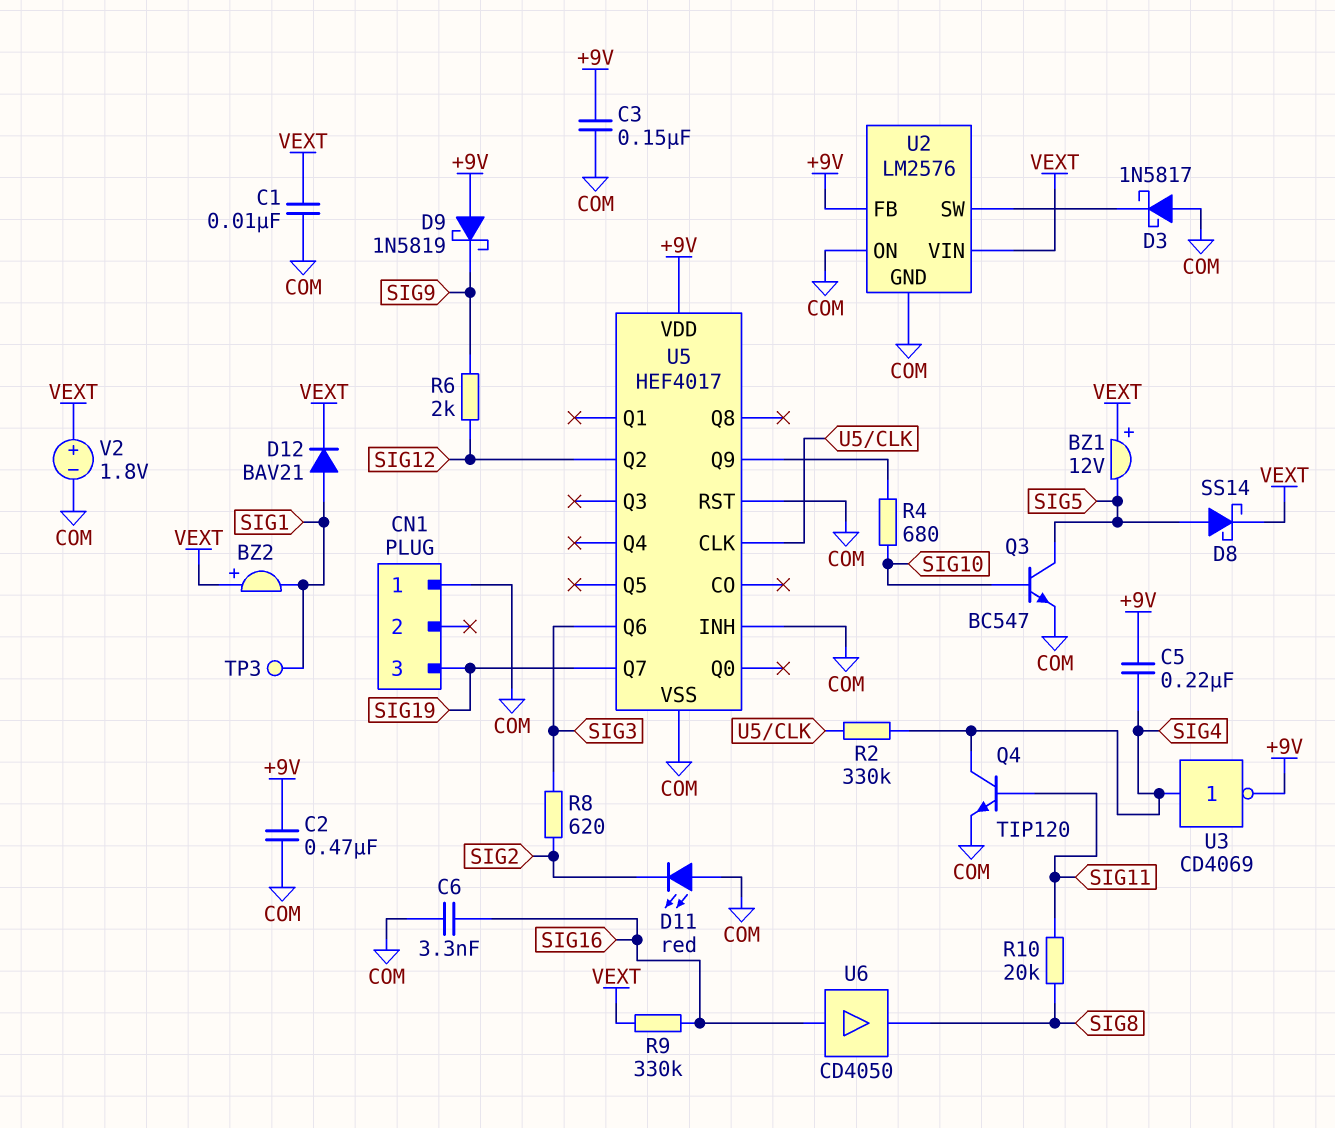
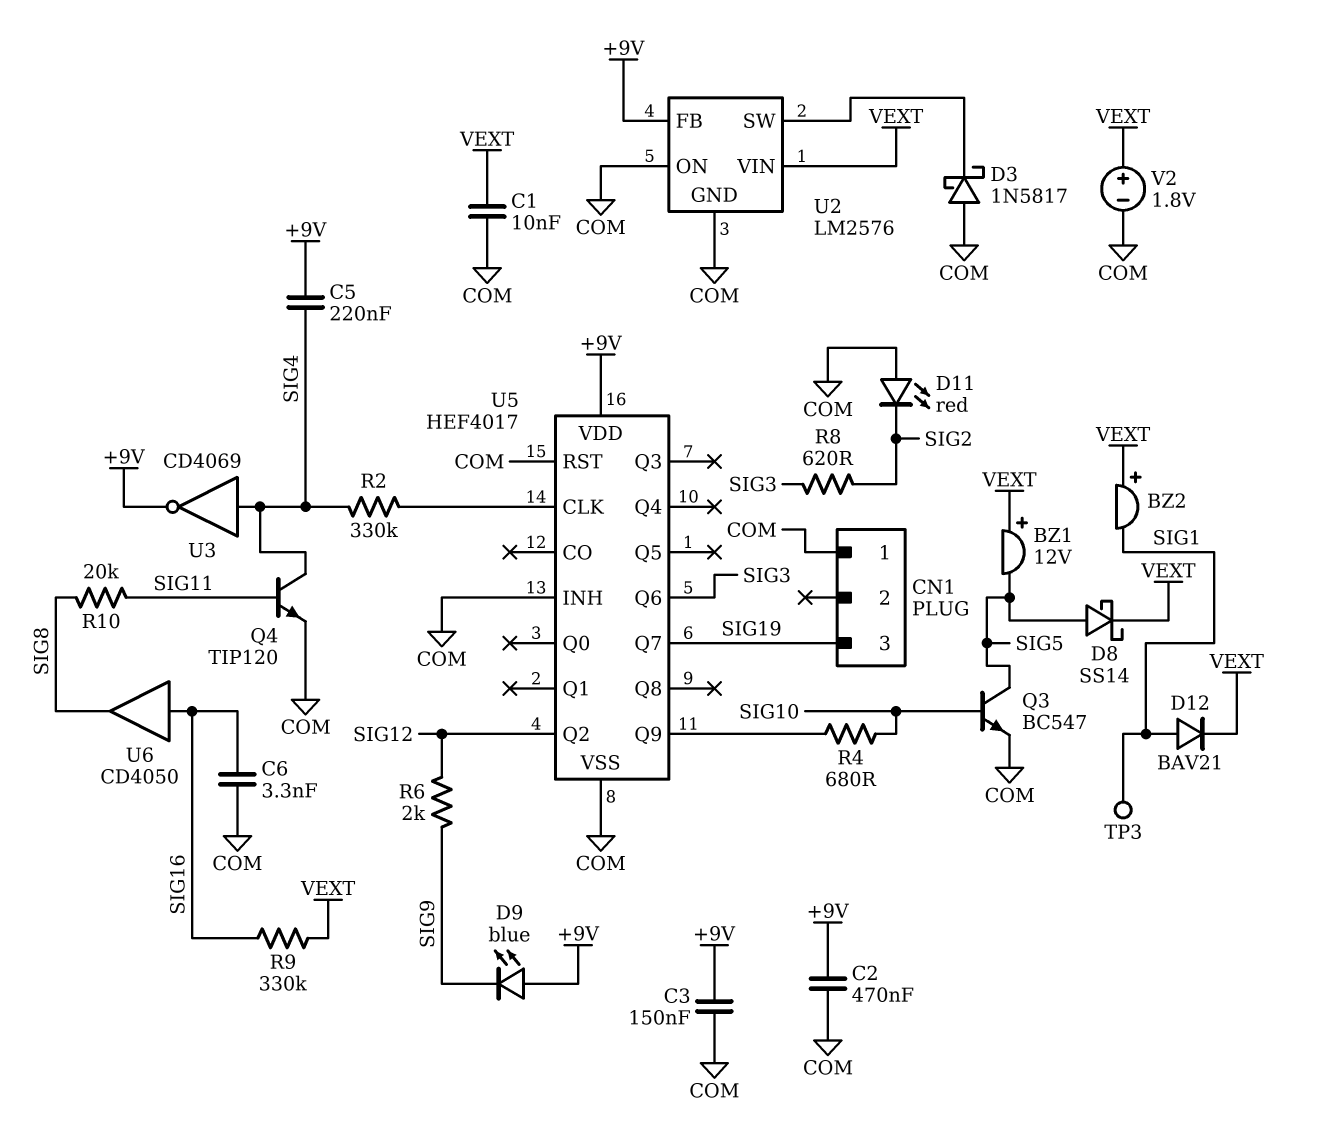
D9: schottky 1N5819 (A +9V, K SIG9) -> LED blue (A +9V, K SIG9)

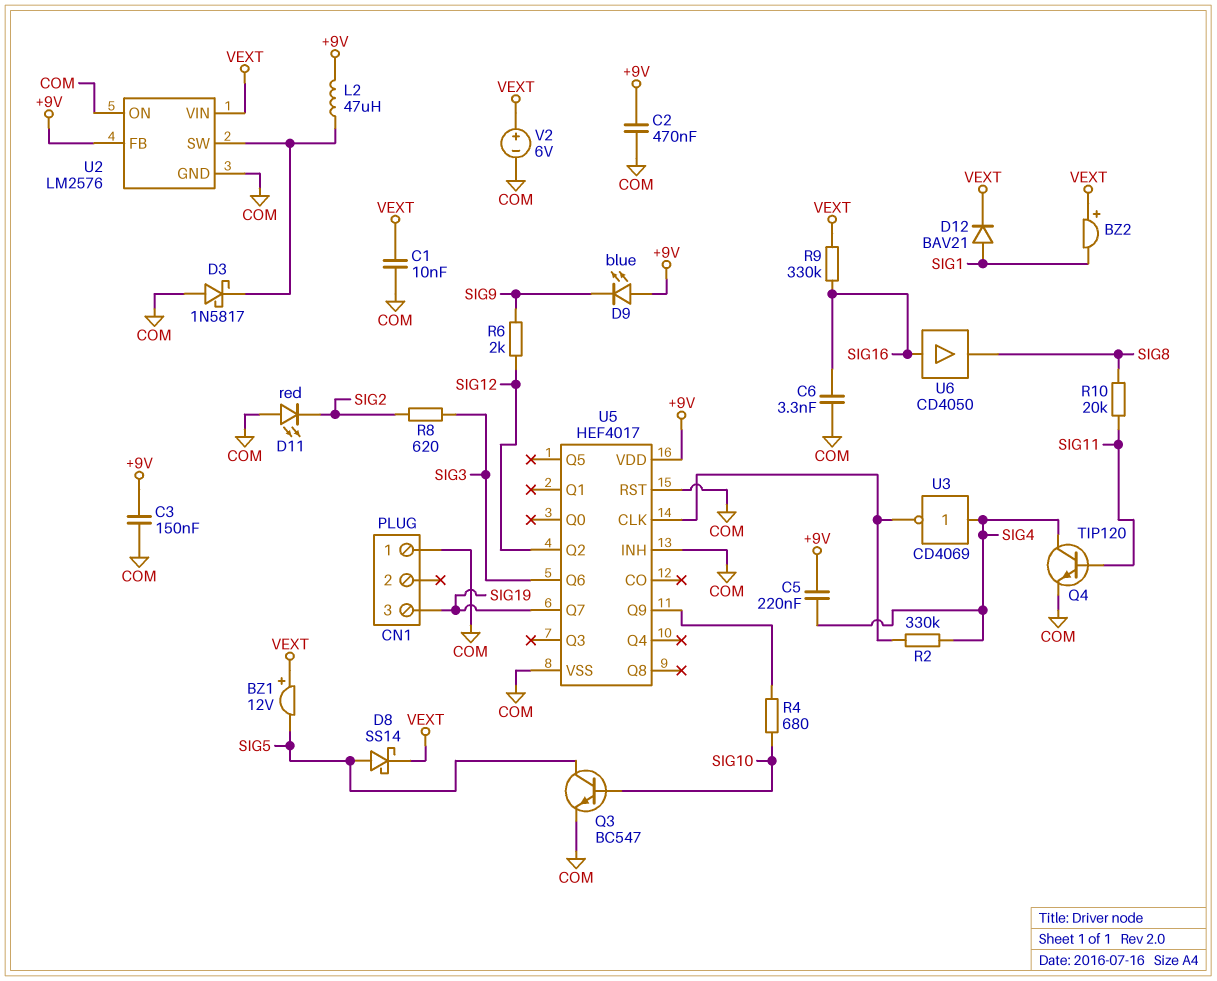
L2: none -> 47uH (+9V, U2/SW)
TP3: test point (SIG1) -> none
U3: NOT CD4069 (in SIG4, out +9V) -> NOT CD4069 (in SIG4, out U5/CLK)
V2: 1.8V (plus VEXT, minus COM) -> 6V (plus VEXT, minus COM)

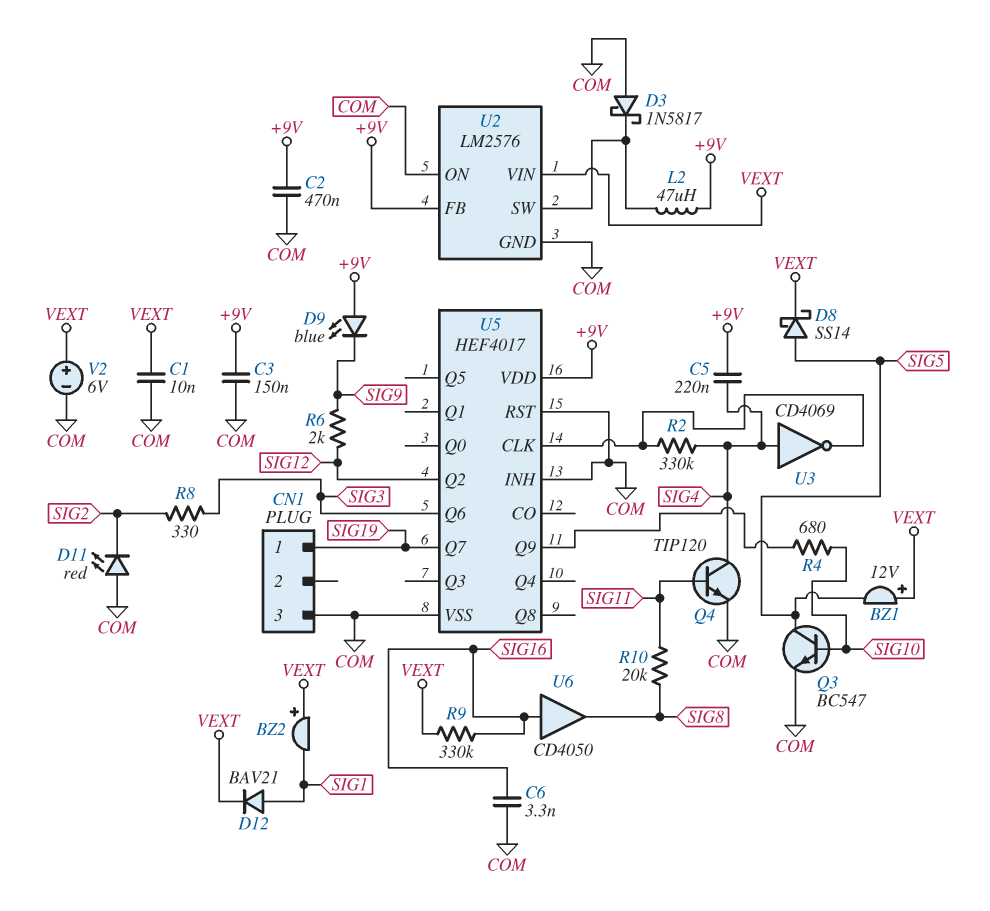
CN1 pin 1: COM -> SIG19
CN1 pin 3: SIG19 -> COM
R8: 620 (SIG2, SIG3) -> 330 (SIG2, SIG3)

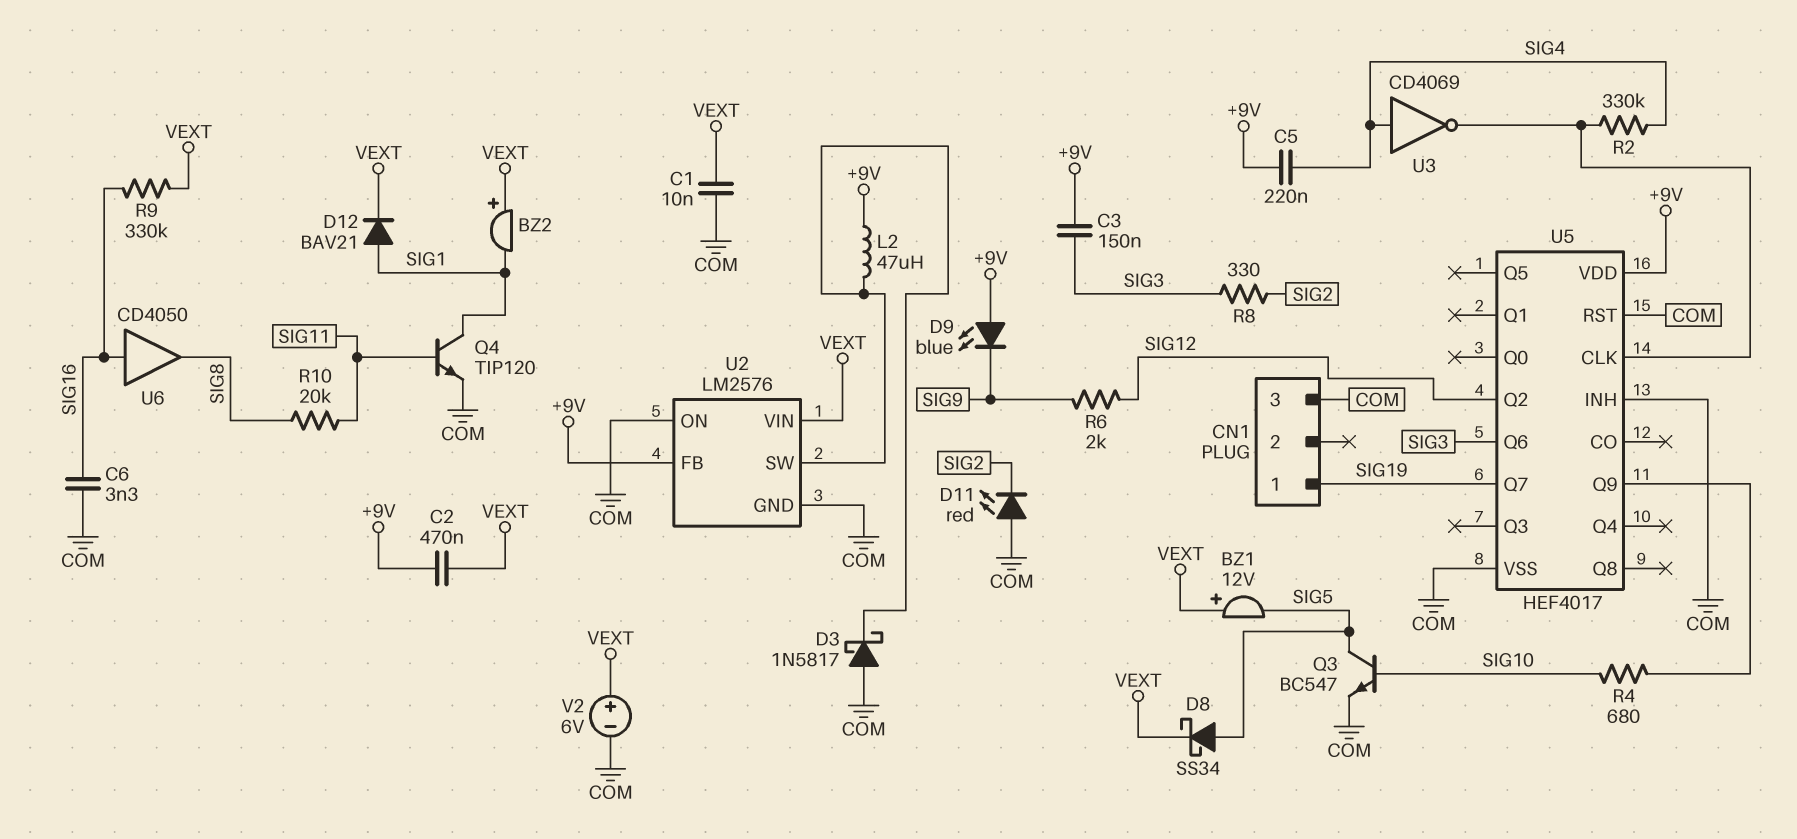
C2: 470nF (+9V, COM) -> 470nF (+9V, VEXT)
C3: 150nF (+9V, COM) -> 150nF (+9V, SIG3)
D8: schottky SS14 (A SIG5, K VEXT) -> schottky SS34 (A SIG5, K VEXT)
Q4: NPN TIP120 (B SIG11, C SIG4, E COM) -> NPN TIP120 (B SIG11, C SIG1, E COM)

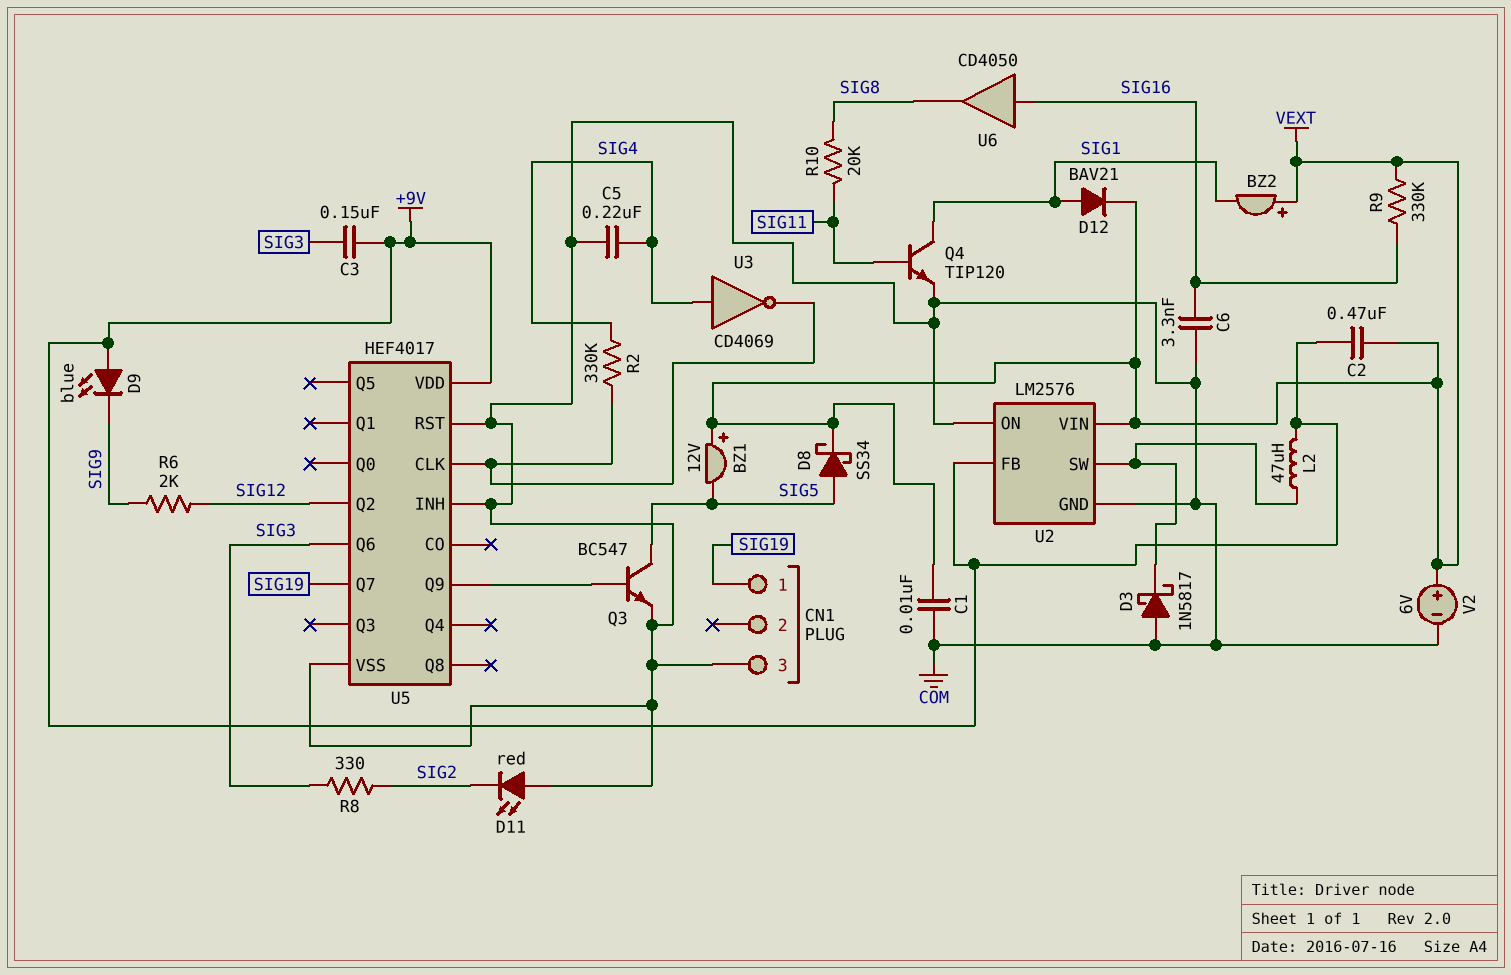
C5: 220nF (+9V, SIG4) -> 220nF (COM, SIG4)
Q3: NPN BC547 (B SIG10, C SIG5, E COM) -> NPN BC547 (B U5/Q9, C SIG5, E COM)
R4: 680 (SIG10, U5/Q9) -> none

